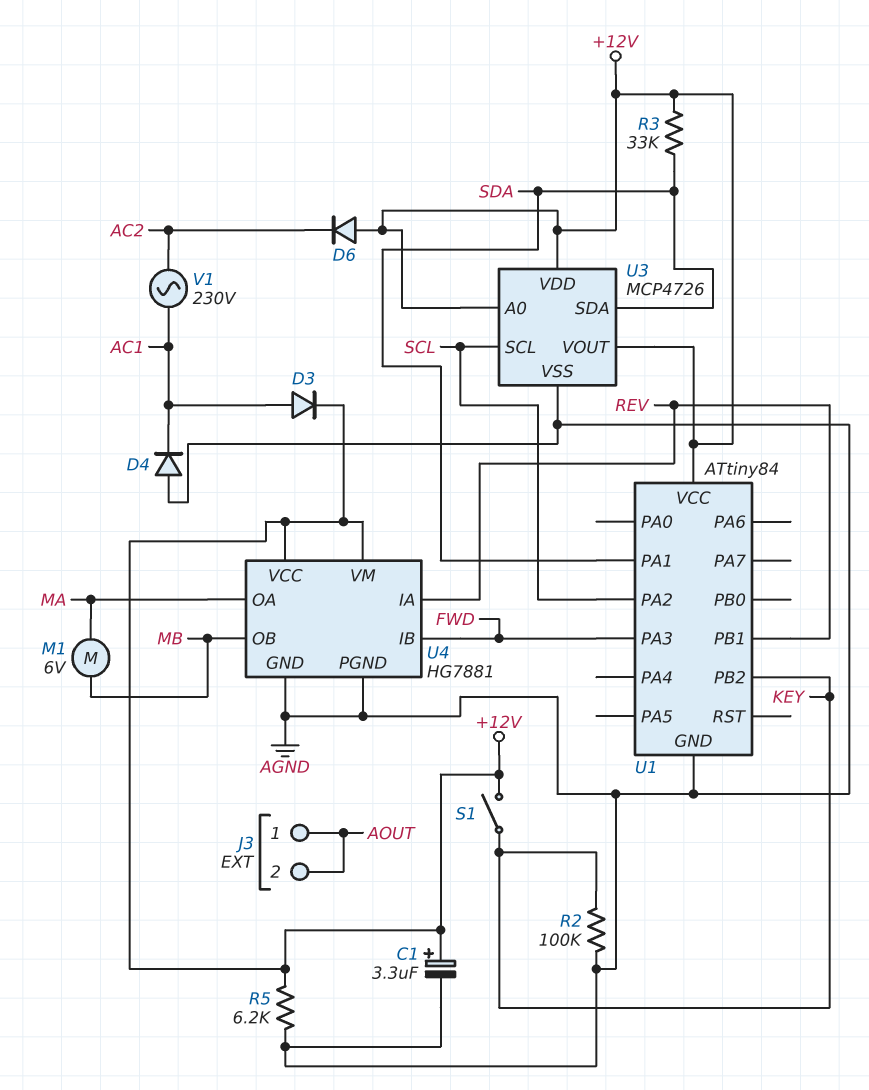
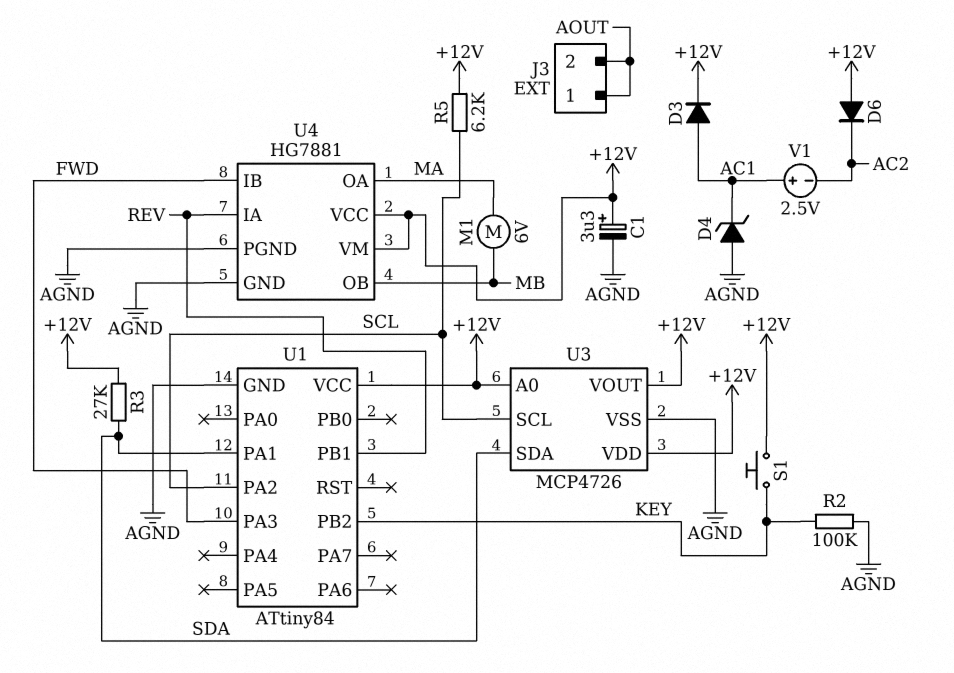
D4: diode (A AGND, K AC1) -> zener (A AGND, K AC1)
R3: 33k (+12V, SDA) -> 27k (+12V, SDA)
R5: 6.2k (+12V, AGND) -> 6.2k (+12V, SCL)
S1: switch (+12V, KEY) -> button (+12V, KEY)
V1: AC 230V (AC1, AC2) -> 2.5V (plus AC1, minus AC2)

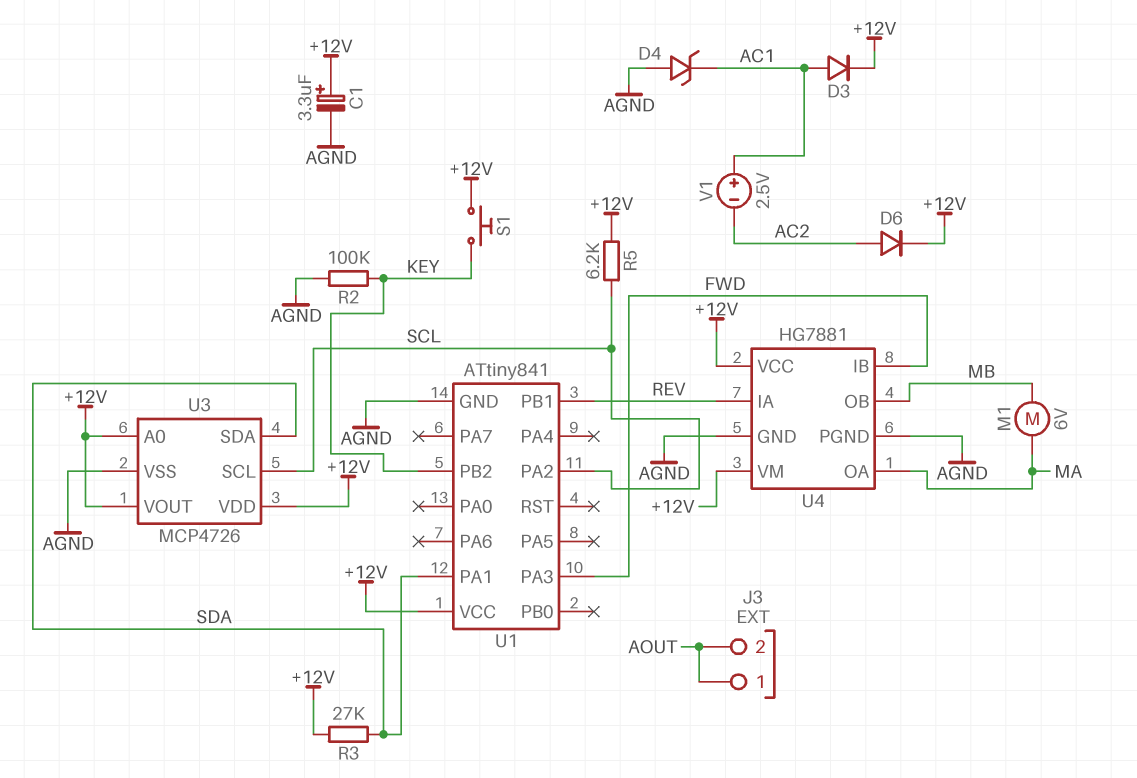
D6: diode (A +12V, K AC2) -> diode (A AC2, K +12V)
U1: ATtiny84 -> ATtiny841

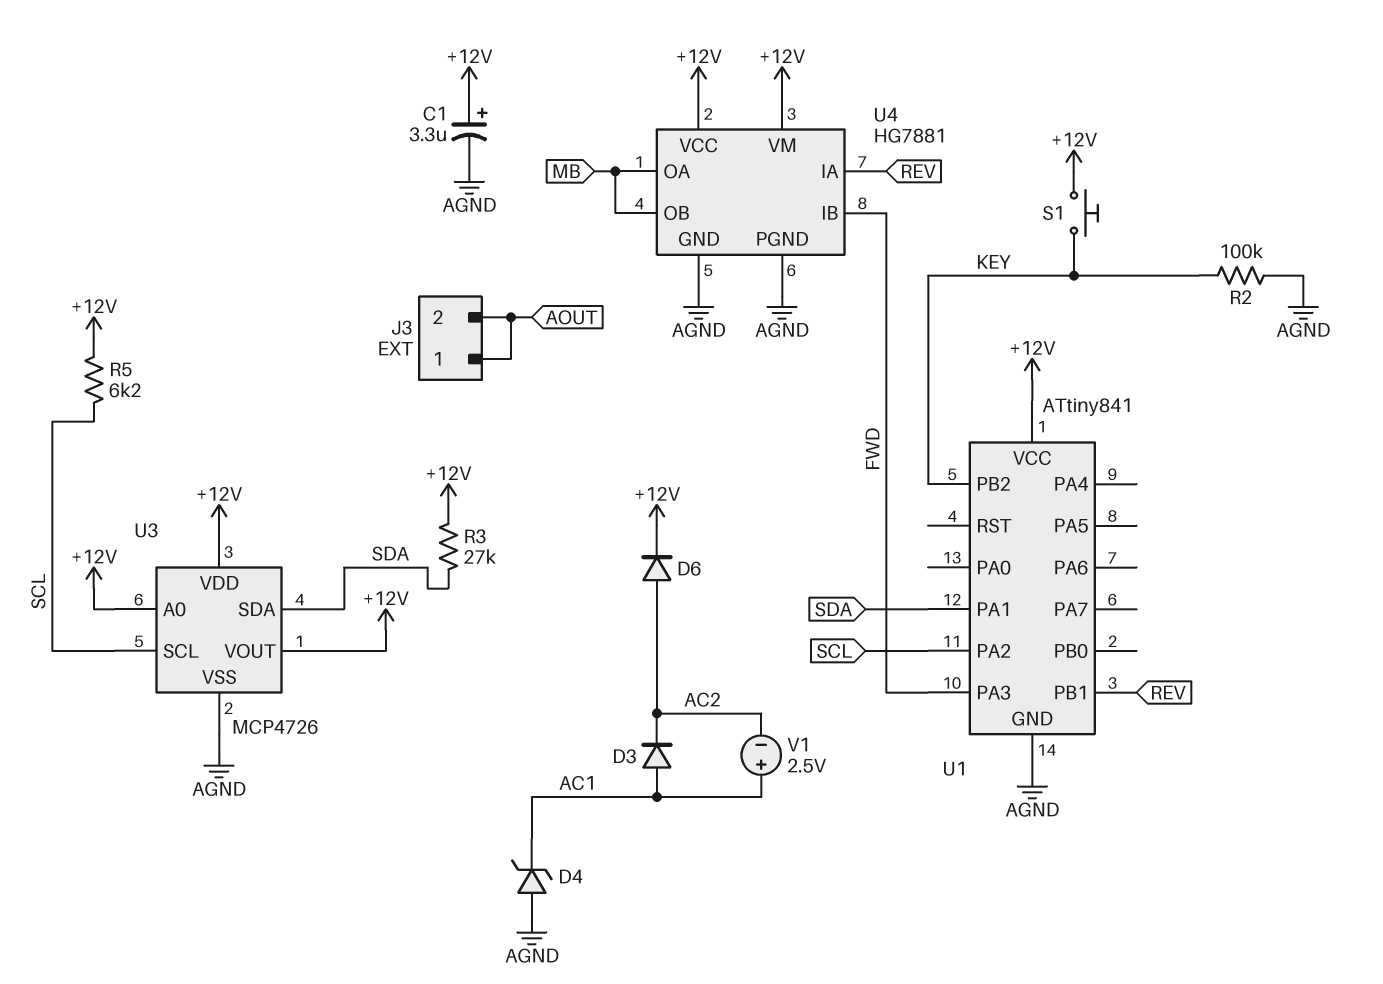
D3: diode (A AC1, K +12V) -> diode (A AC1, K AC2)
M1: motor 6V (MA, MB) -> none
U4 pin OA: MA -> MB

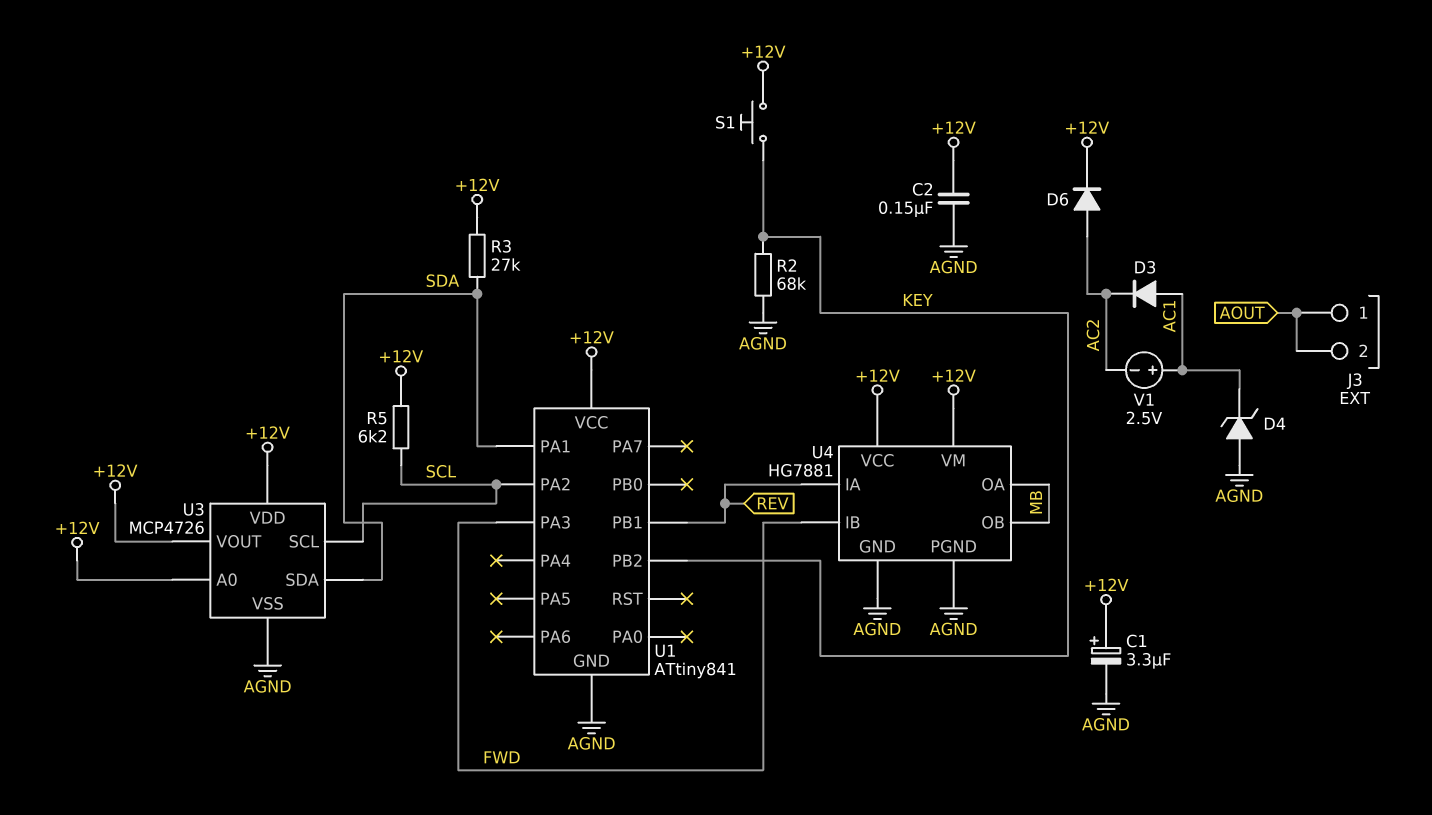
C2: none -> 150nF (+12V, AGND)
R2: 100k (AGND, KEY) -> 68k (AGND, KEY)

